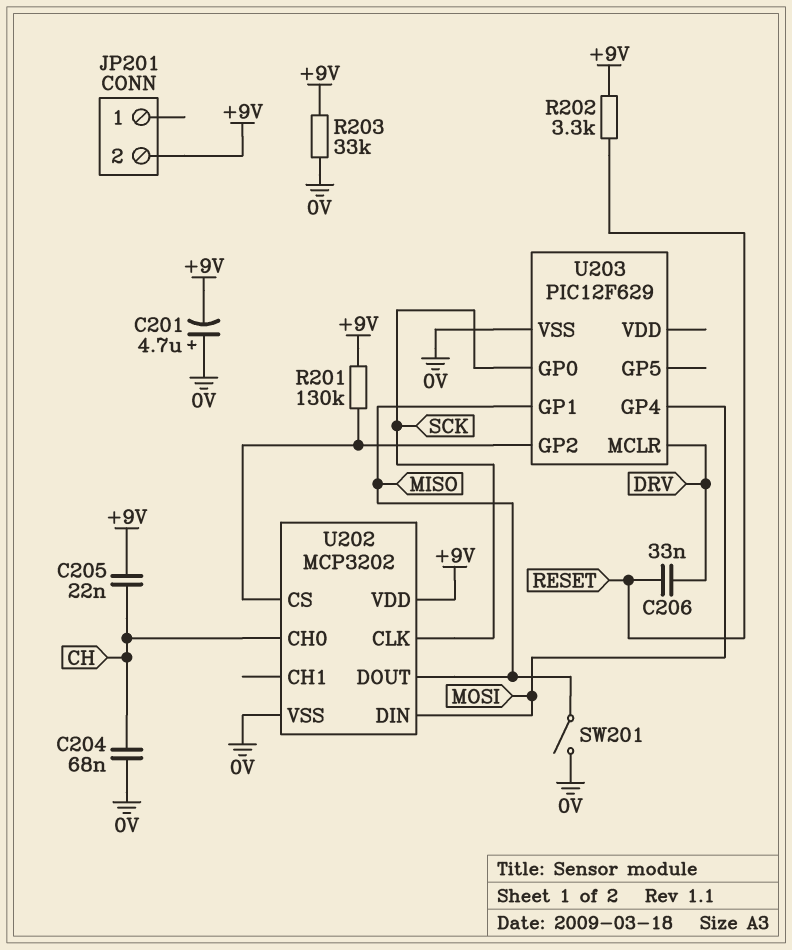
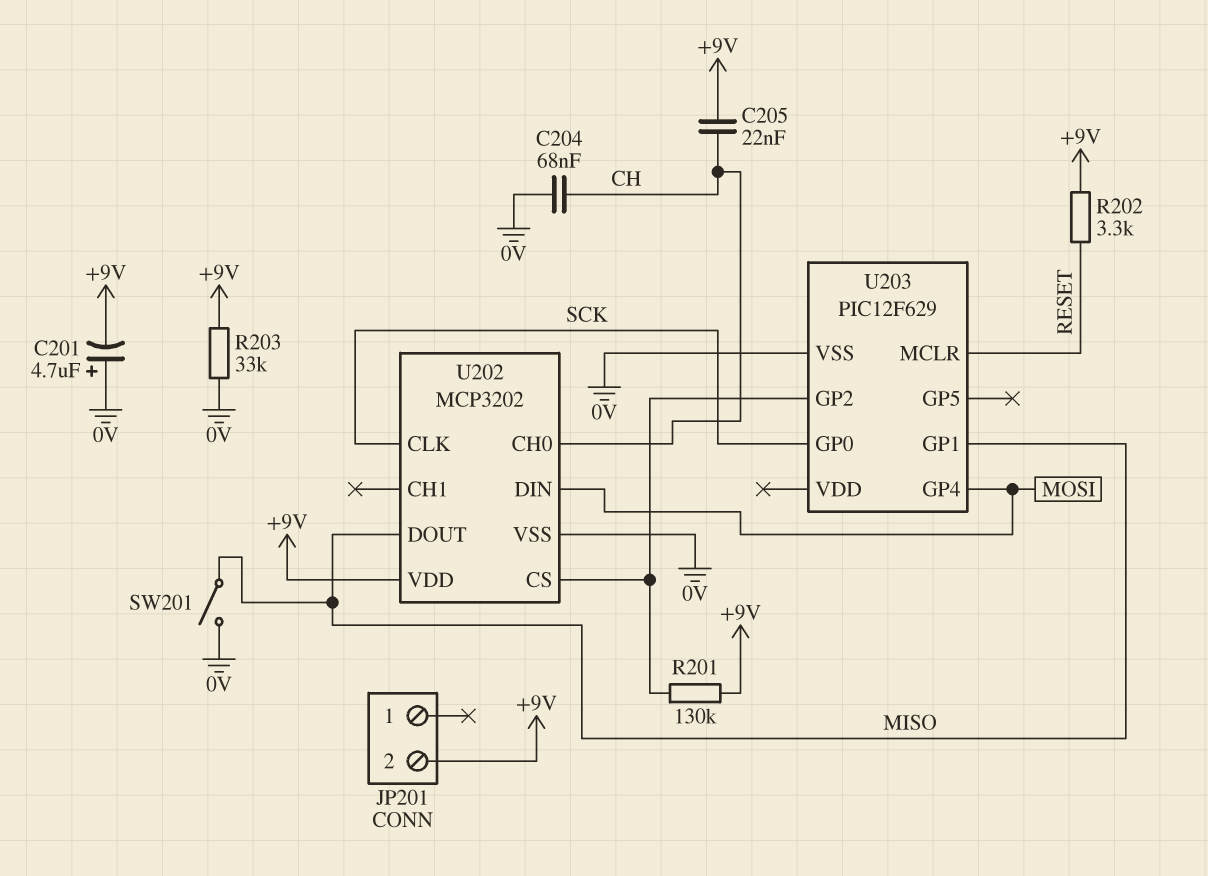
C206: 33nF (DRV, RESET) -> none
U203 pin MCLR: DRV -> RESET

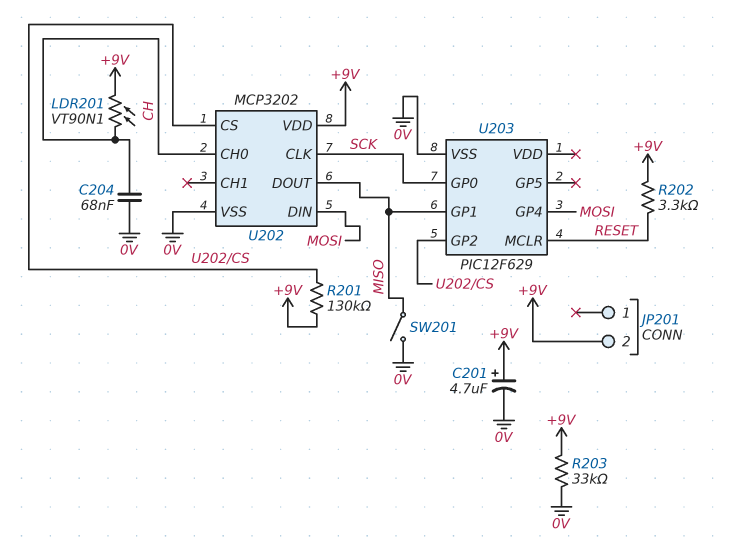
C201: 4.7uF (plus 0V, minus +9V) -> 4.7uF (plus +9V, minus 0V)
C205: 22nF (+9V, CH) -> none
LDR201: none -> VT90N1 (+9V, CH)

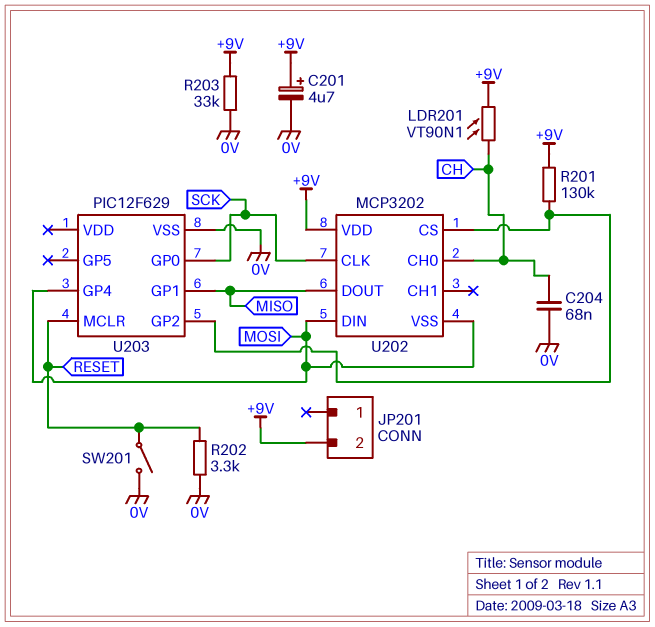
R202: 3.3k (+9V, RESET) -> 3.3k (0V, RESET)
SW201: switch (0V, MISO) -> switch (0V, RESET)
U202 pin VSS: 0V -> MOSI

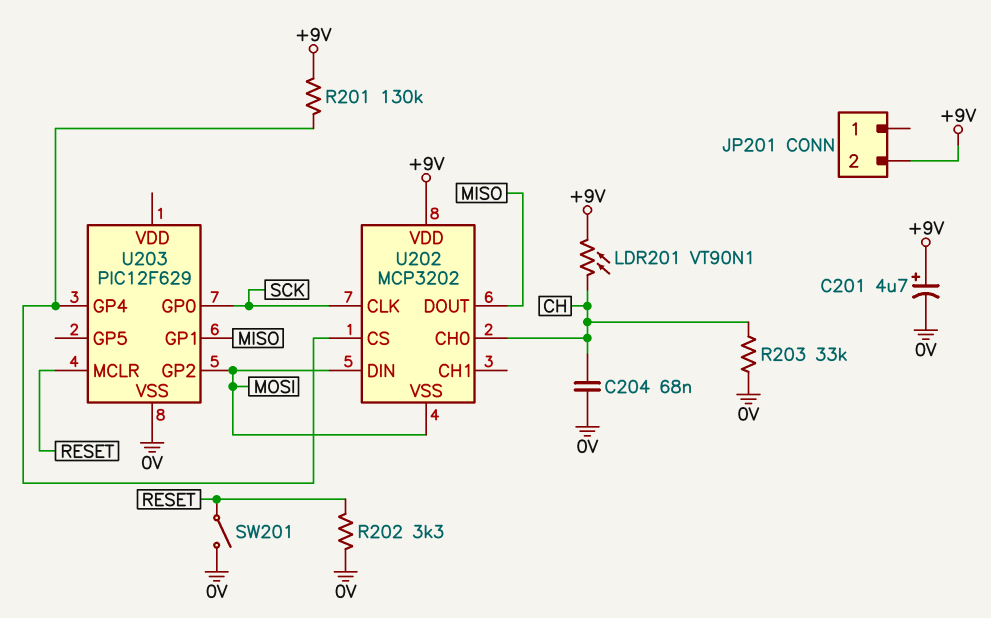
R203: 33k (+9V, 0V) -> 33k (0V, CH)
U203 pin GP2: U202/CS -> MOSI
U203 pin GP4: MOSI -> U202/CS

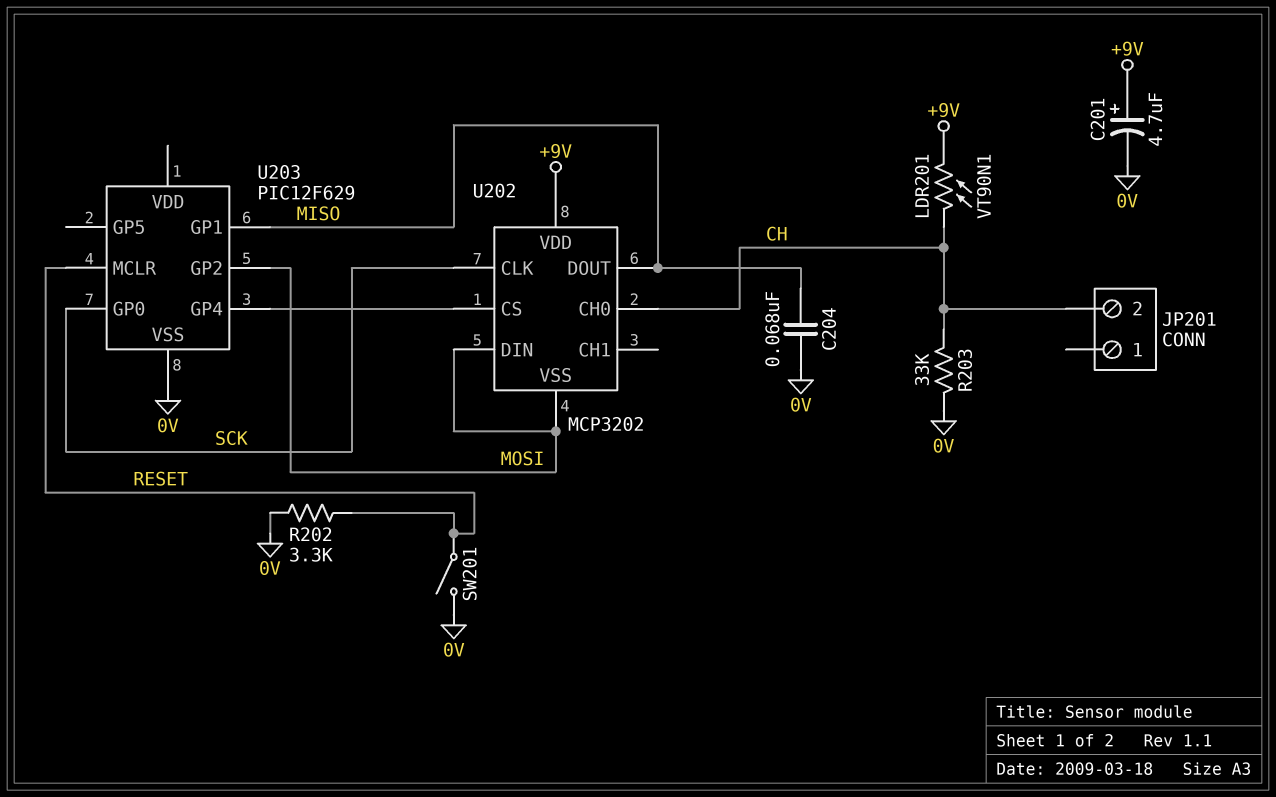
C204: 68nF (0V, CH) -> 68nF (0V, MISO)
JP201 pin 2: +9V -> CH
R201: 130k (+9V, U202/CS) -> none

